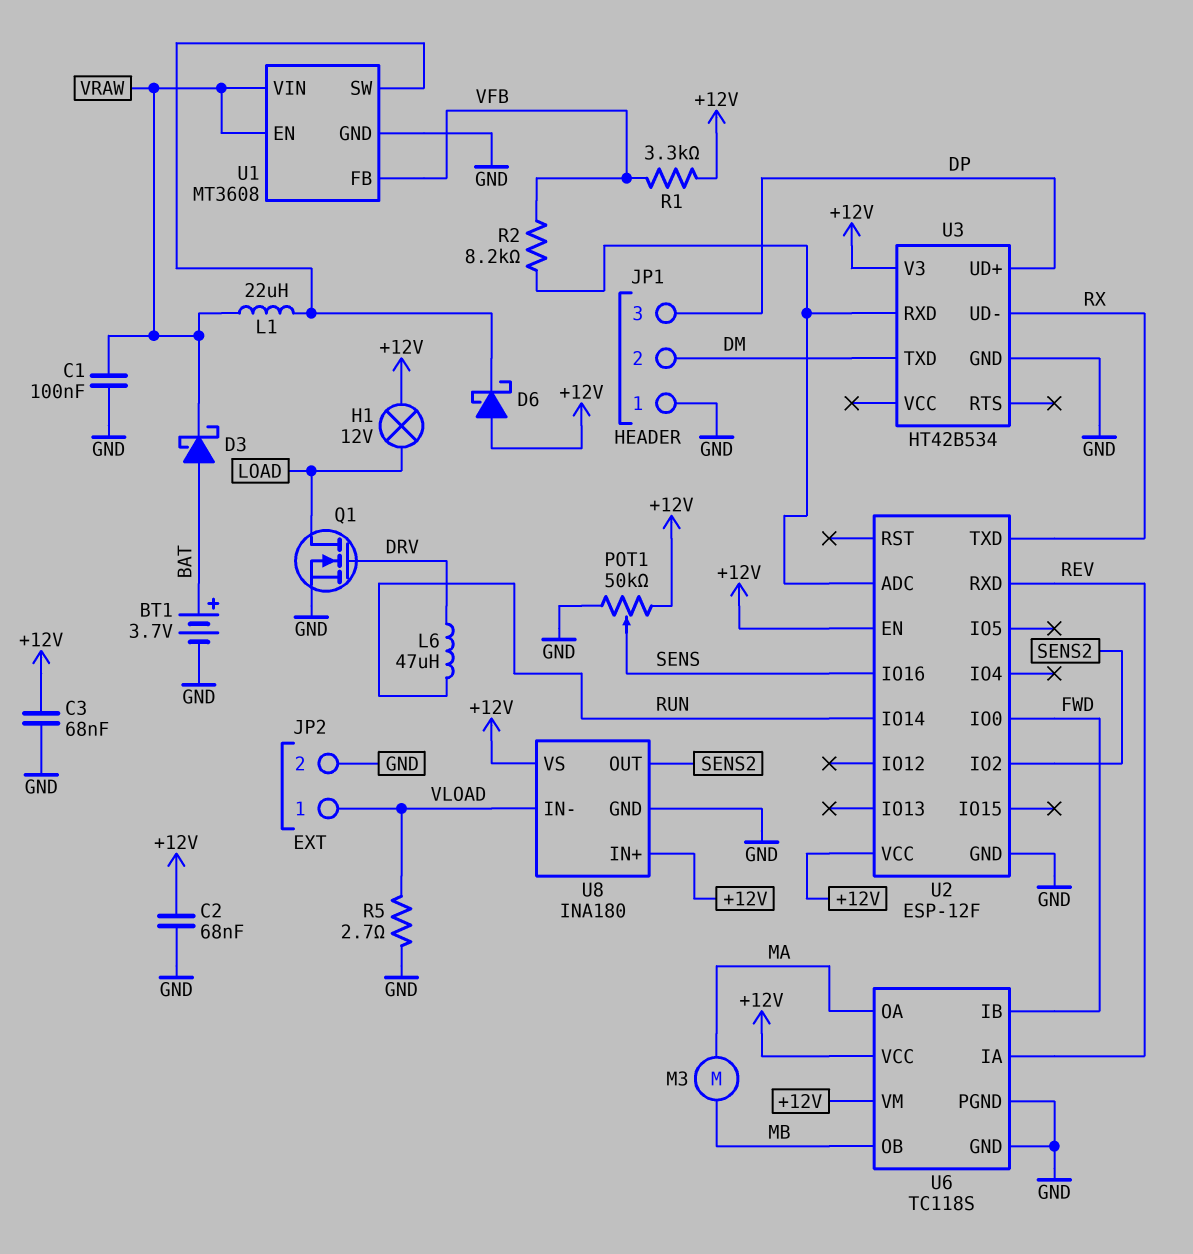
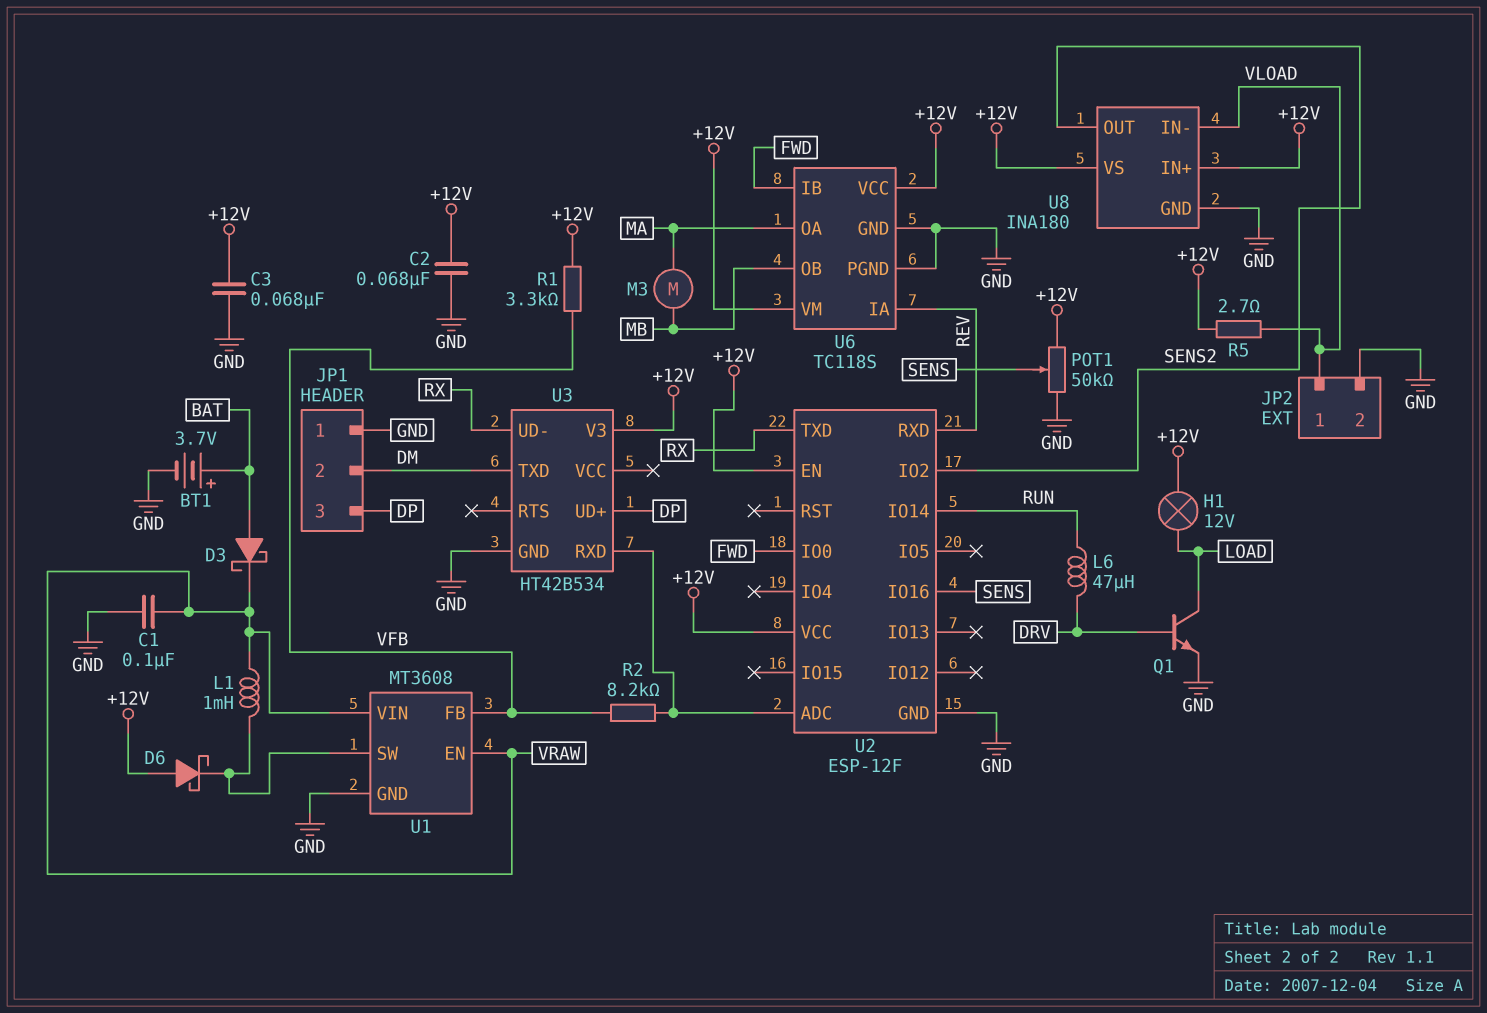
L1: 22uH (U1/SW, VRAW) -> 1mH (U1/SW, VRAW)
Q1: NMOS (G DRV, D LOAD, S GND) -> NPN (B DRV, C LOAD, E GND)
R5: 2.7 (GND, VLOAD) -> 2.7 (+12V, VLOAD)

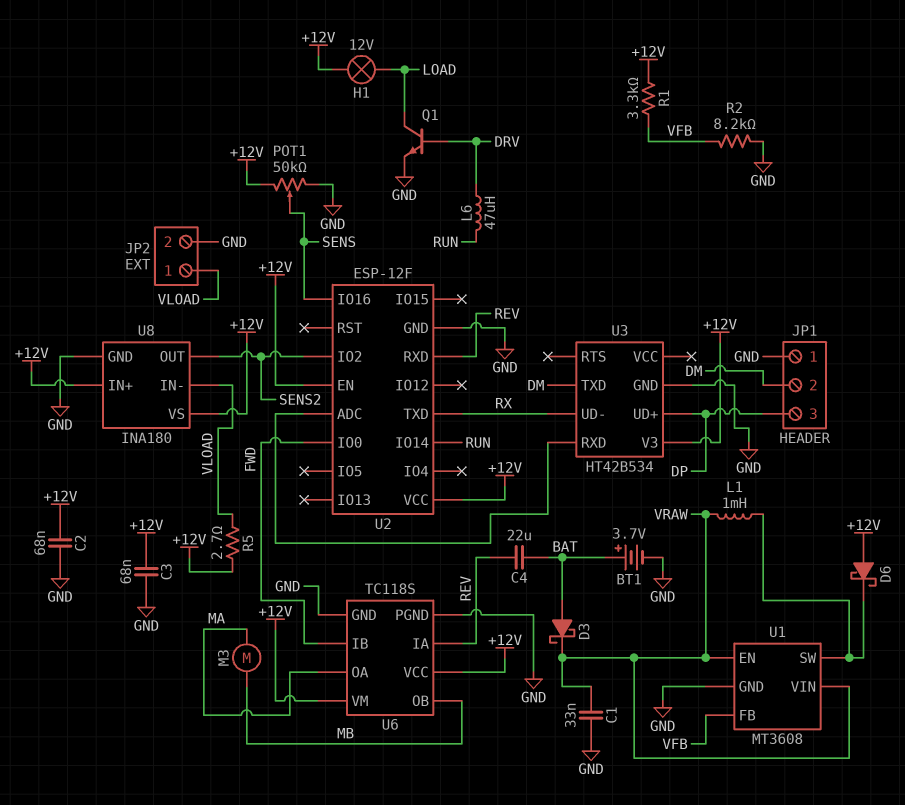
C1: 100nF (GND, VRAW) -> 33nF (GND, VRAW)
C4: none -> 22uF (BAT, REV)
R2: 8.2k (U2/ADC, VFB) -> 8.2k (GND, VFB)

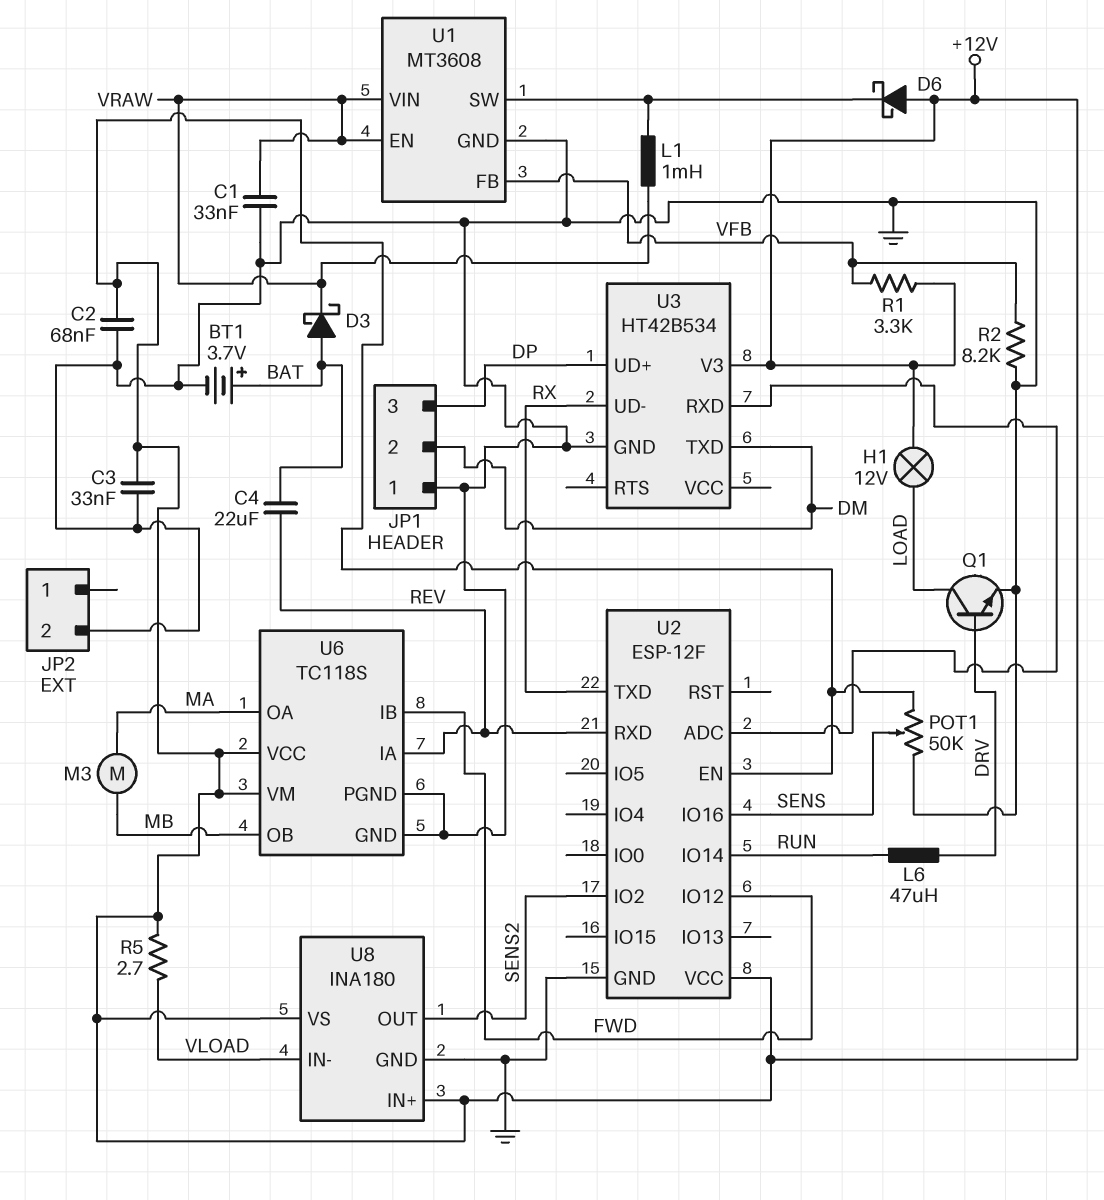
C3: 68nF (+12V, GND) -> 33nF (+12V, GND)
JP2 pin 1: VLOAD -> none
U2 pin IO0: FWD -> none
U2 pin IO12: none -> FWD

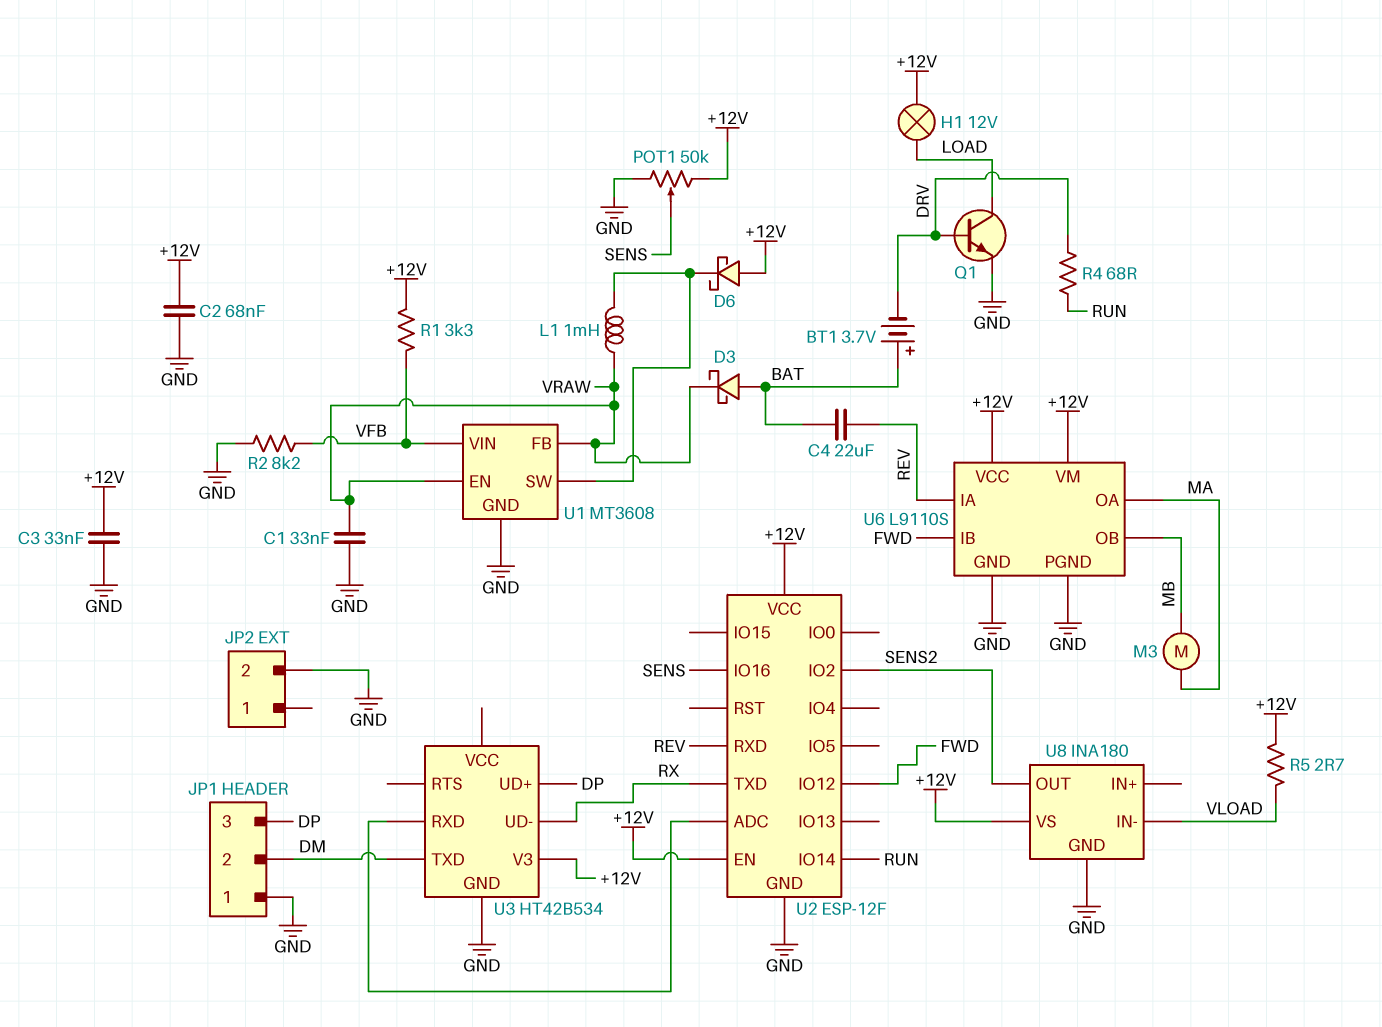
BT1: 3.7V (plus BAT, minus GND) -> 3.7V (plus BAT, minus DRV)
L6: 47uH (DRV, RUN) -> none
R4: none -> 68 (DRV, RUN)
U1 pin FB: VFB -> VRAW
U1 pin VIN: VRAW -> VFB
U6: TC118S -> L9110S
U8 pin IN+: +12V -> none

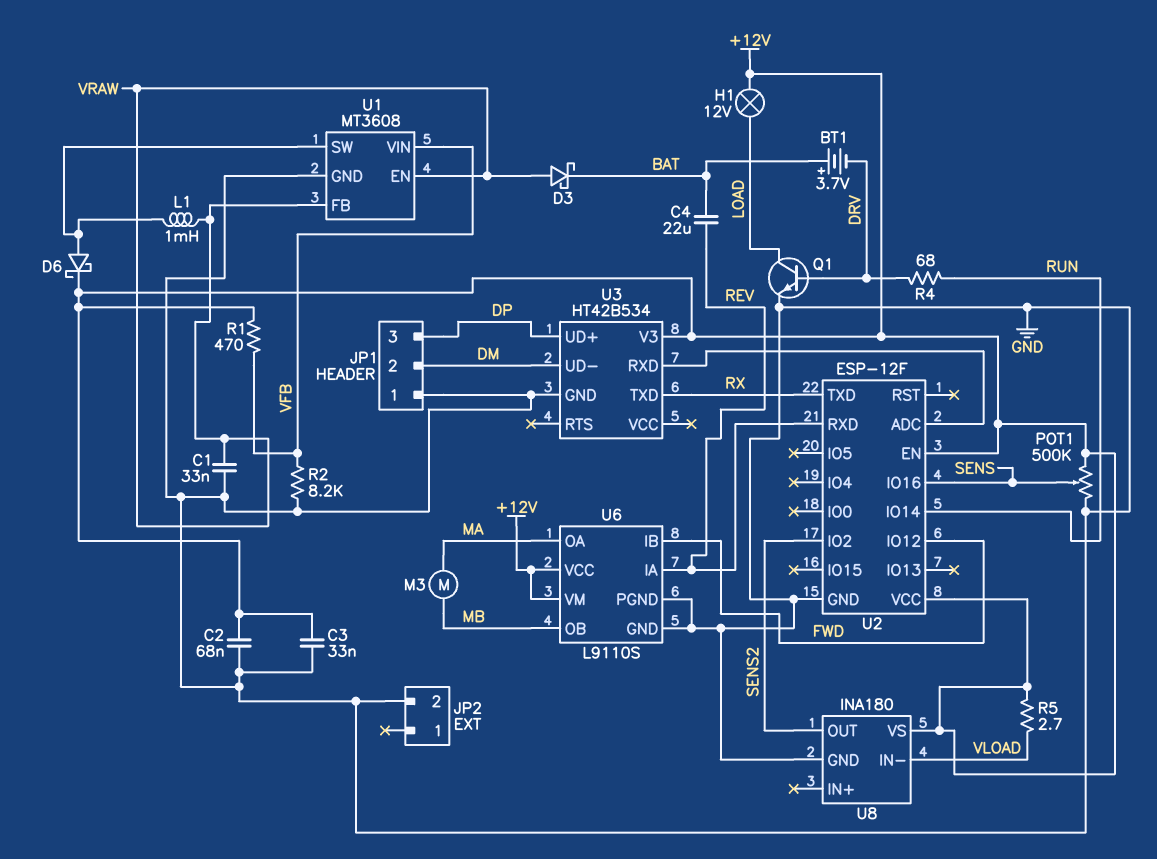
D3: schottky (A BAT, K VRAW) -> schottky (A VRAW, K BAT)
D6: schottky (A +12V, K U1/SW) -> schottky (A U1/SW, K +12V)
POT1: 50k (+12V, GND, wiper SENS) -> 500k (+12V, GND, wiper SENS)
R1: 3.3k (+12V, VFB) -> 470 (+12V, VFB)
U3 pin TXD: DM -> RX
U3 pin UD-: RX -> DM

